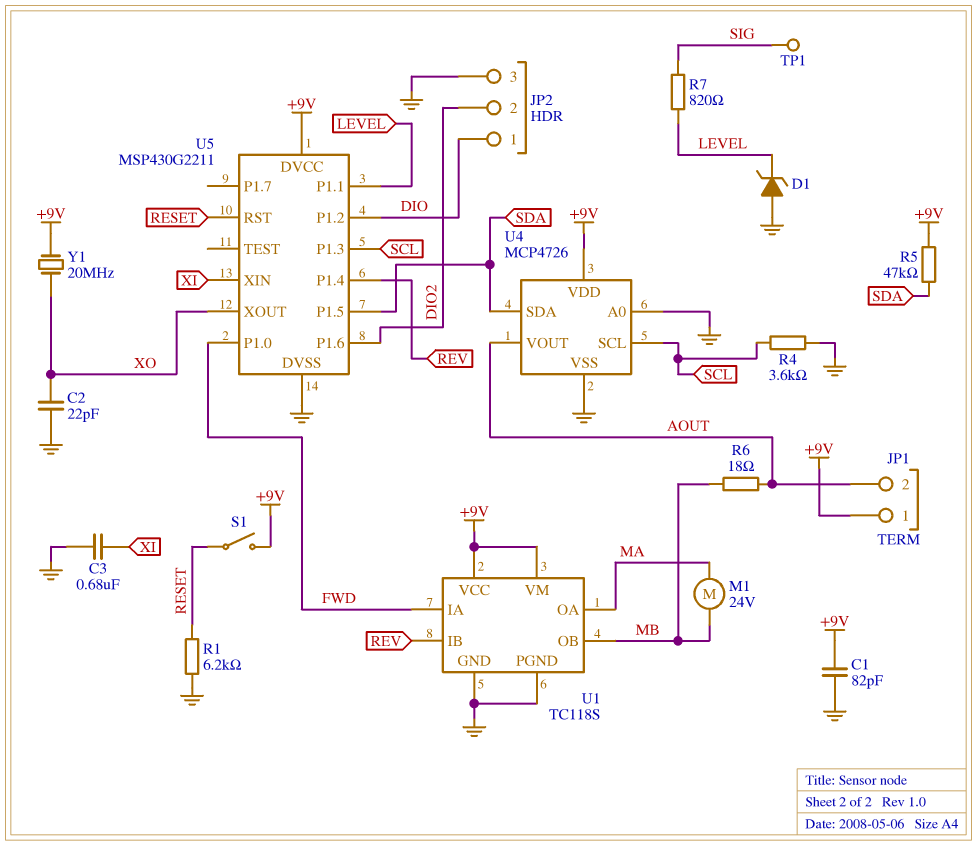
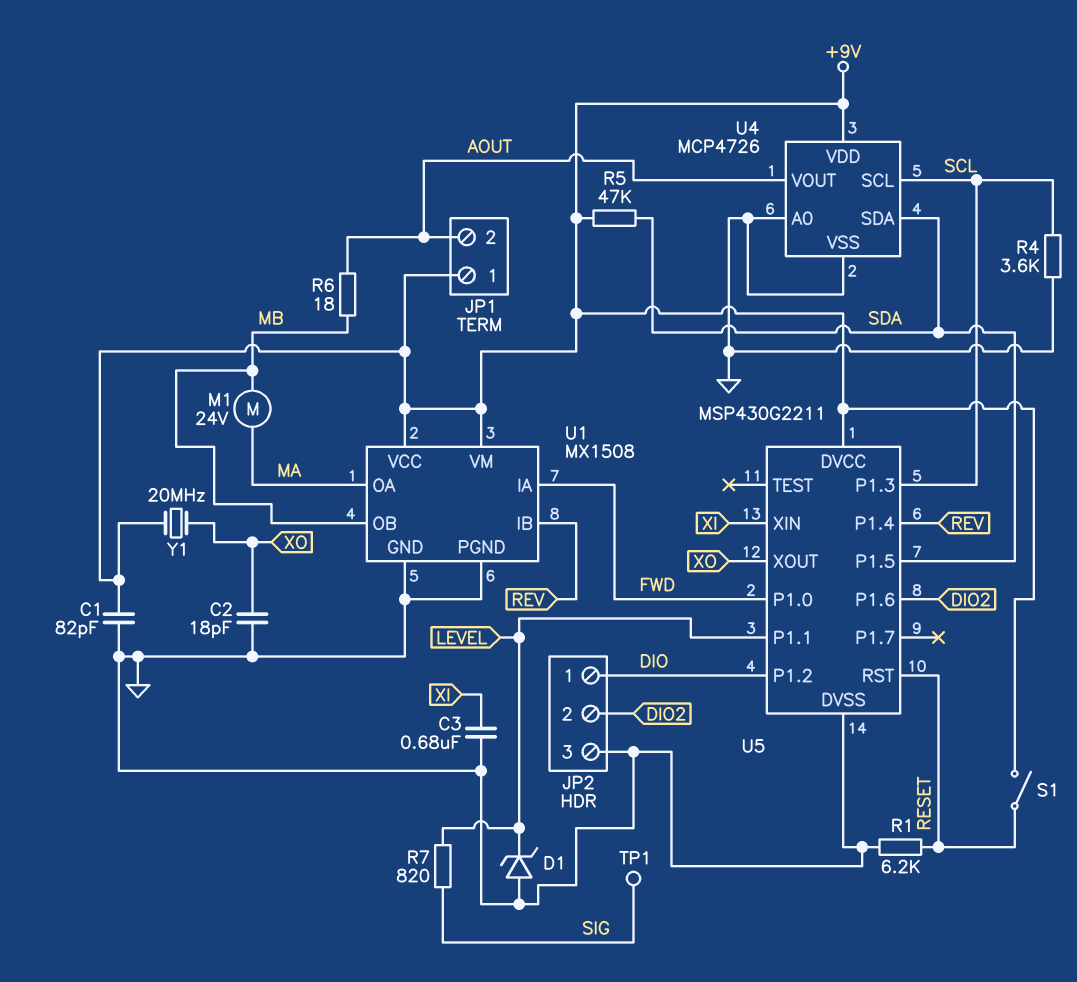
C2: 22pF (GND, XO) -> 18pF (GND, XO)
U1: TC118S -> MX1508

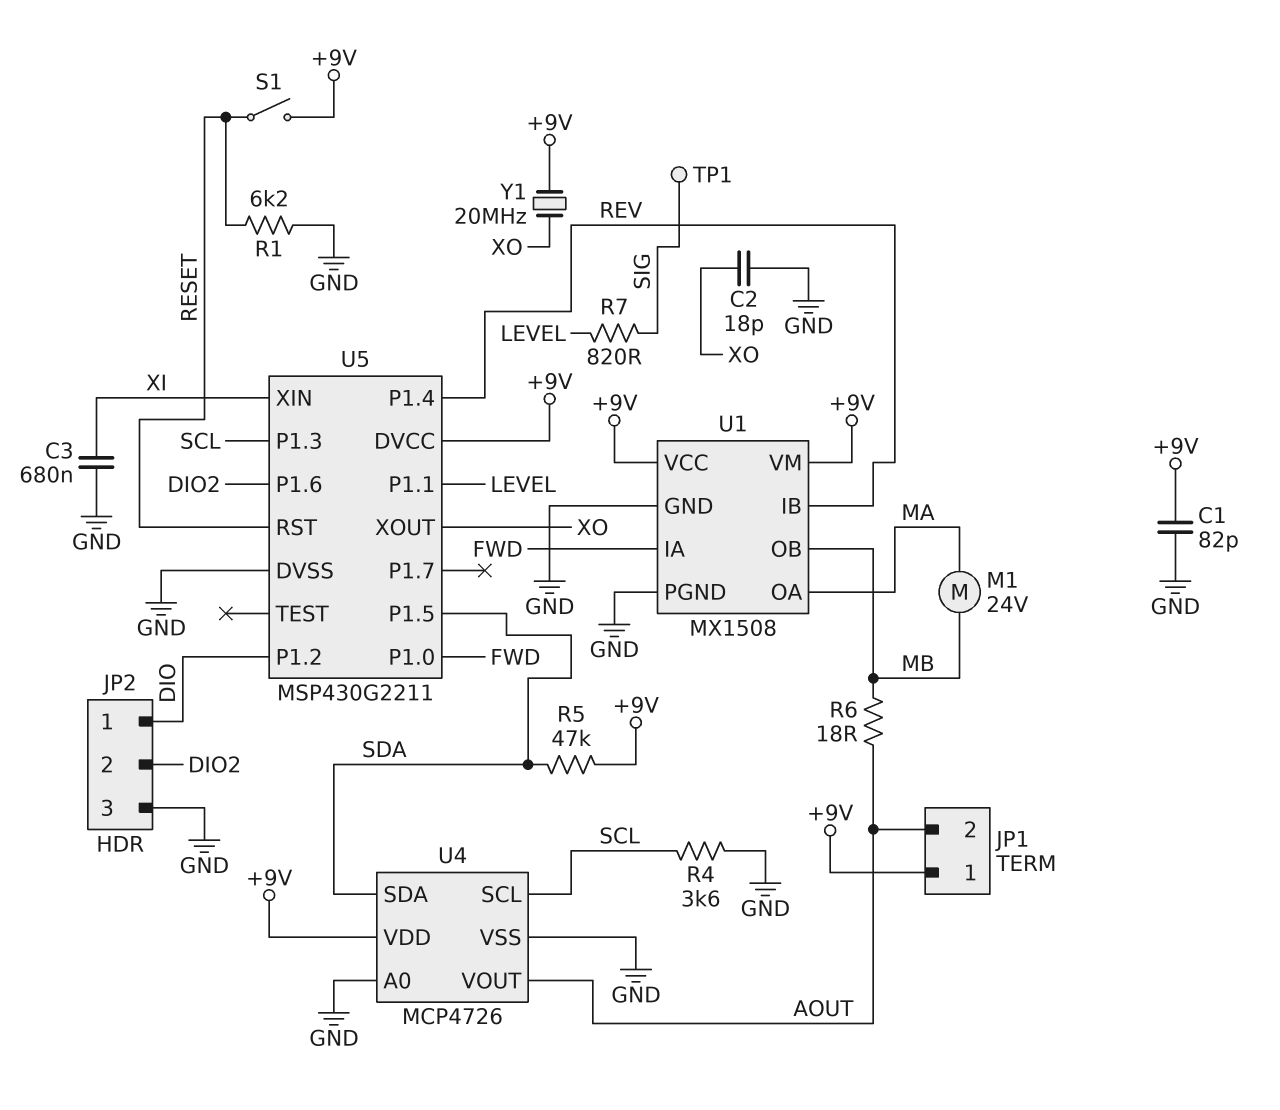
D1: zener (A GND, K LEVEL) -> none

